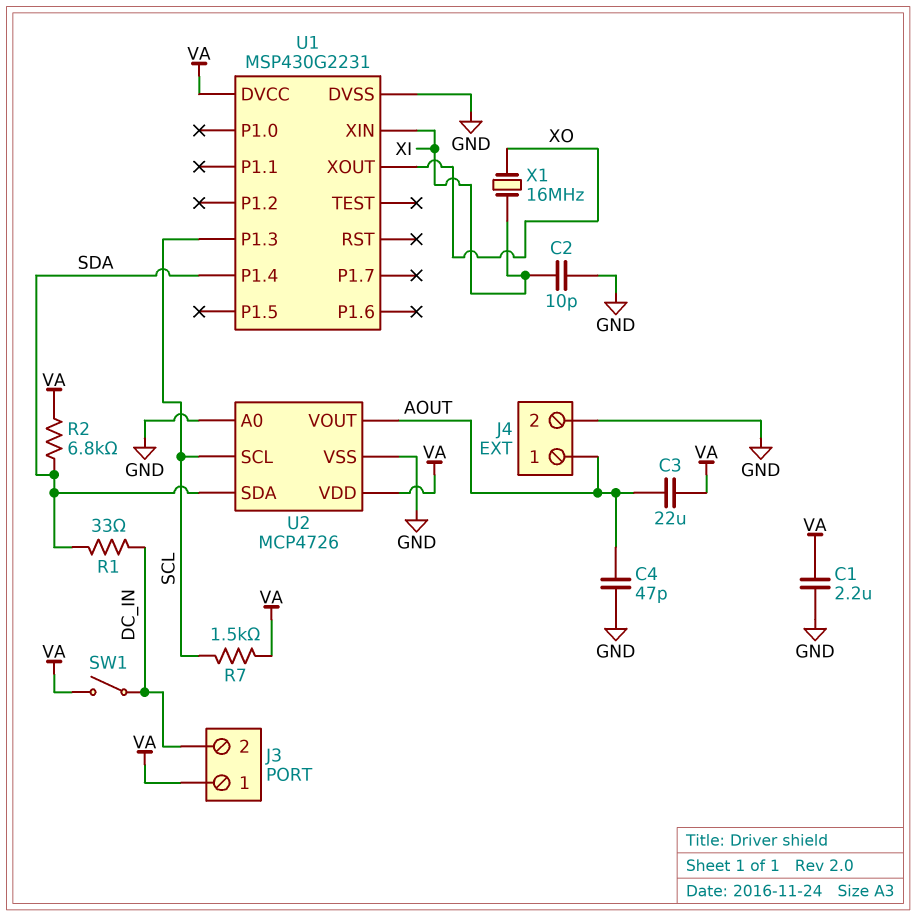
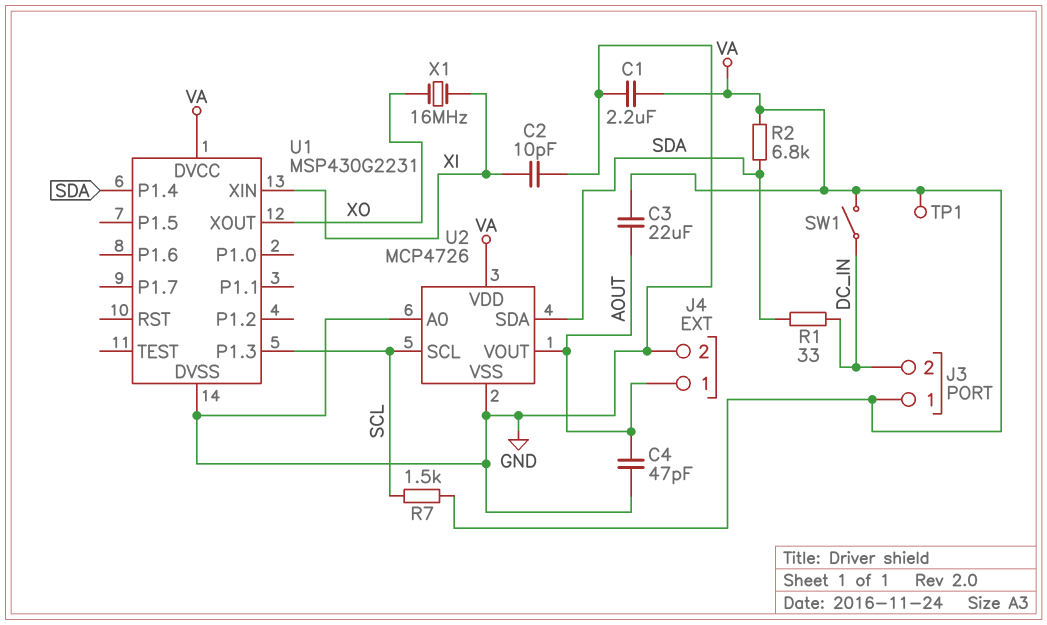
TP1: none -> test point (VA)

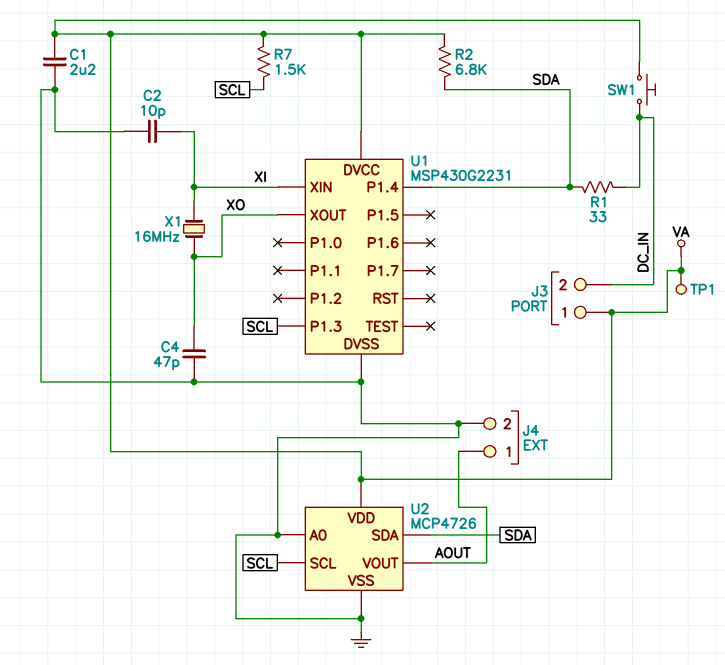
C3: 22uF (AOUT, VA) -> none
C4: 47pF (AOUT, GND) -> 47pF (GND, XO)
SW1: switch (DC_IN, VA) -> button (DC_IN, VA)

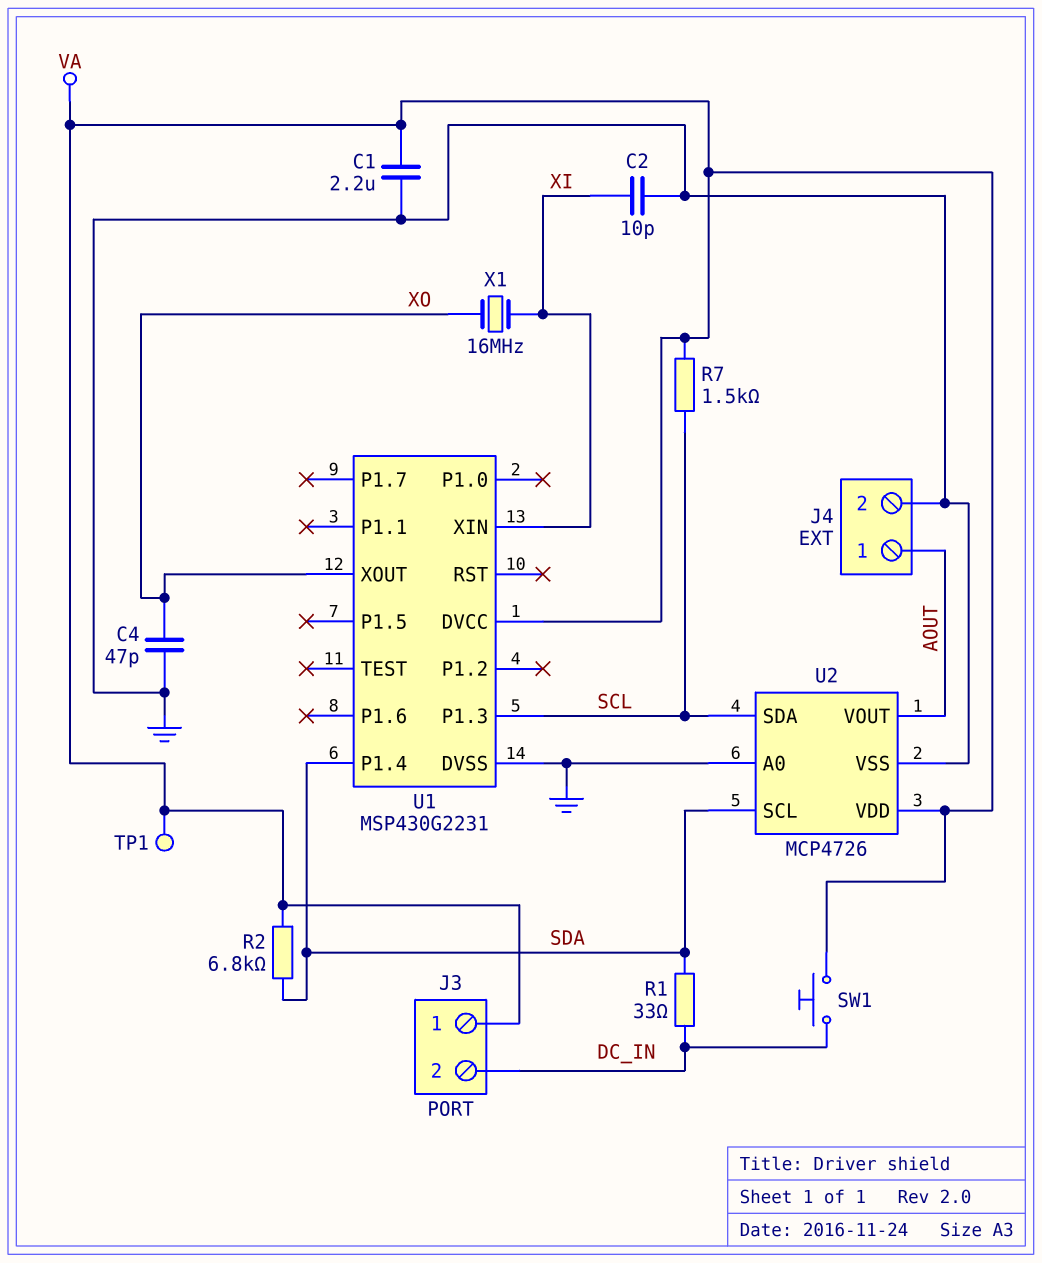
U2 pin SCL: SCL -> SDA
U2 pin SDA: SDA -> SCL

